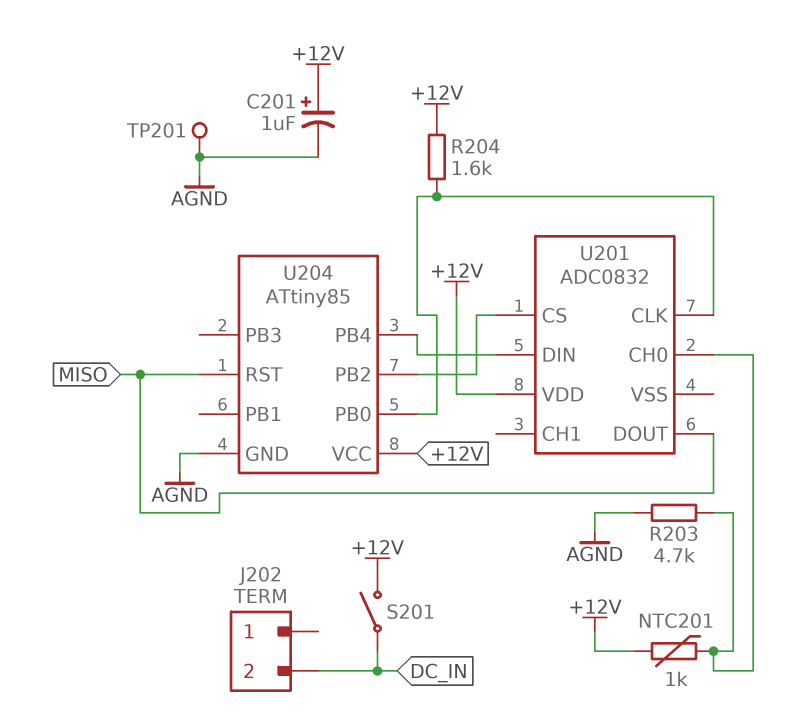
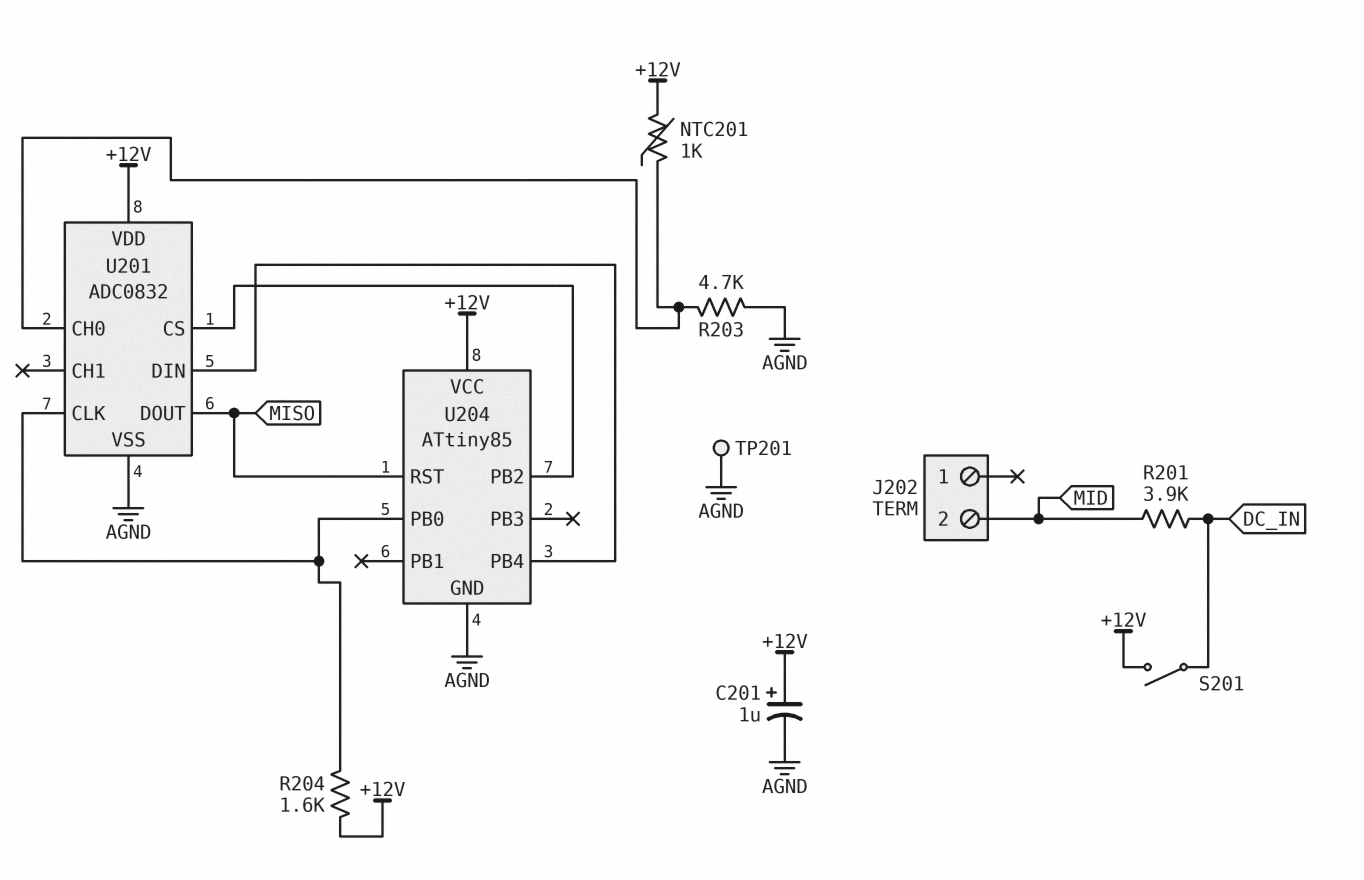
J202 pin 2: DC_IN -> MID
R201: none -> 3.9k (DC_IN, MID)
U201 pin VSS: none -> AGND

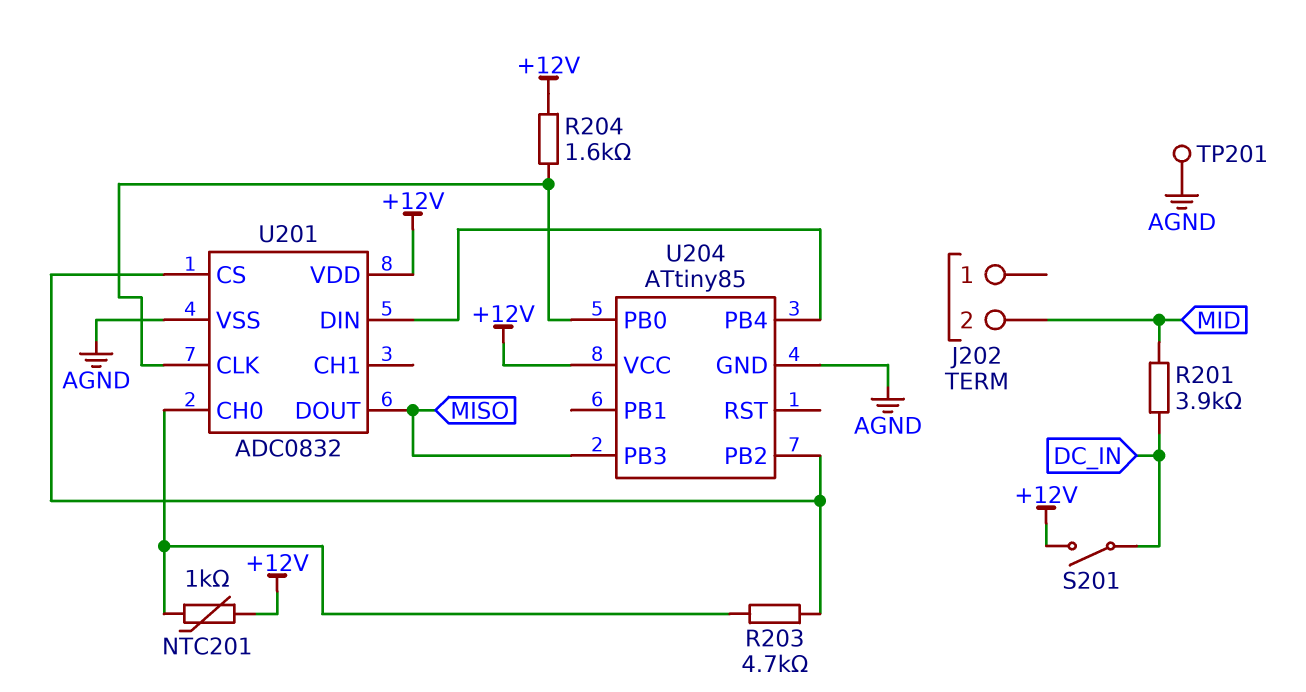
C201: 1uF (plus +12V, minus AGND) -> none
R203: 4.7k (AGND, U201/CH0) -> 4.7k (U201/CH0, U201/CS)
U204 pin PB3: none -> MISO
U204 pin RST: MISO -> none

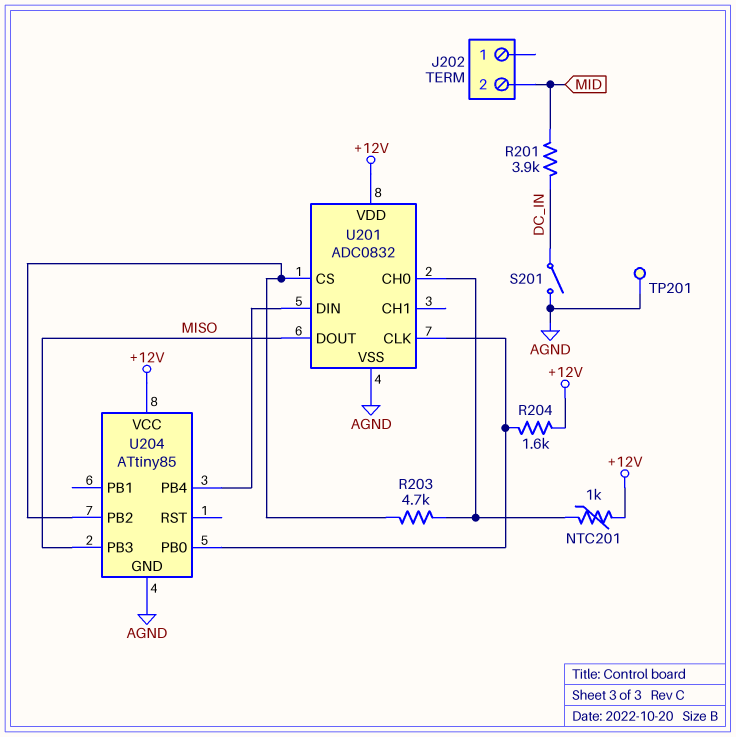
S201: switch (+12V, DC_IN) -> switch (AGND, DC_IN)

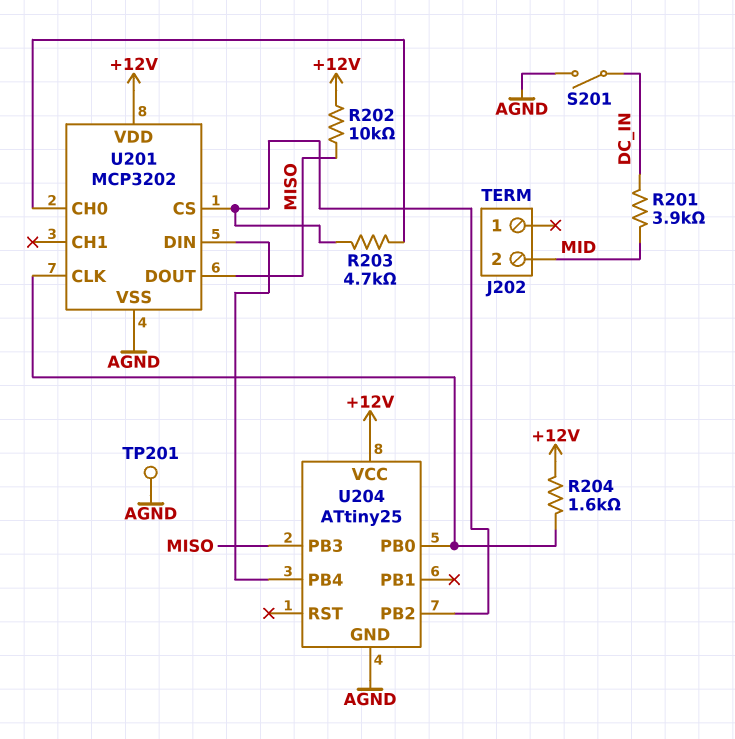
NTC201: 1k (+12V, U201/CH0) -> none
R202: none -> 10k (+12V, MISO)
U201: ADC0832 -> MCP3202
U204: ATtiny85 -> ATtiny25

